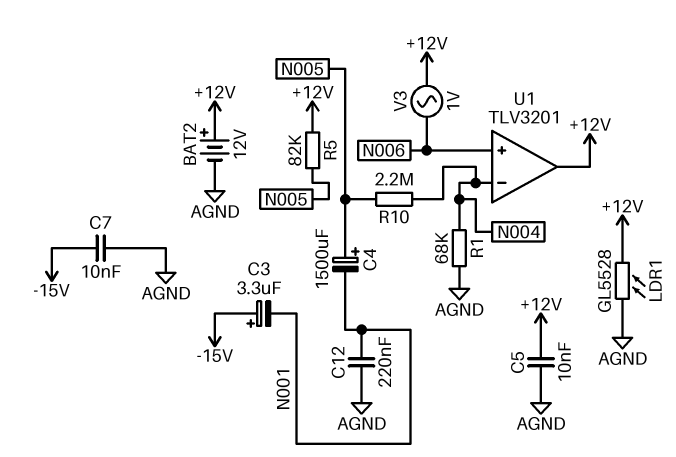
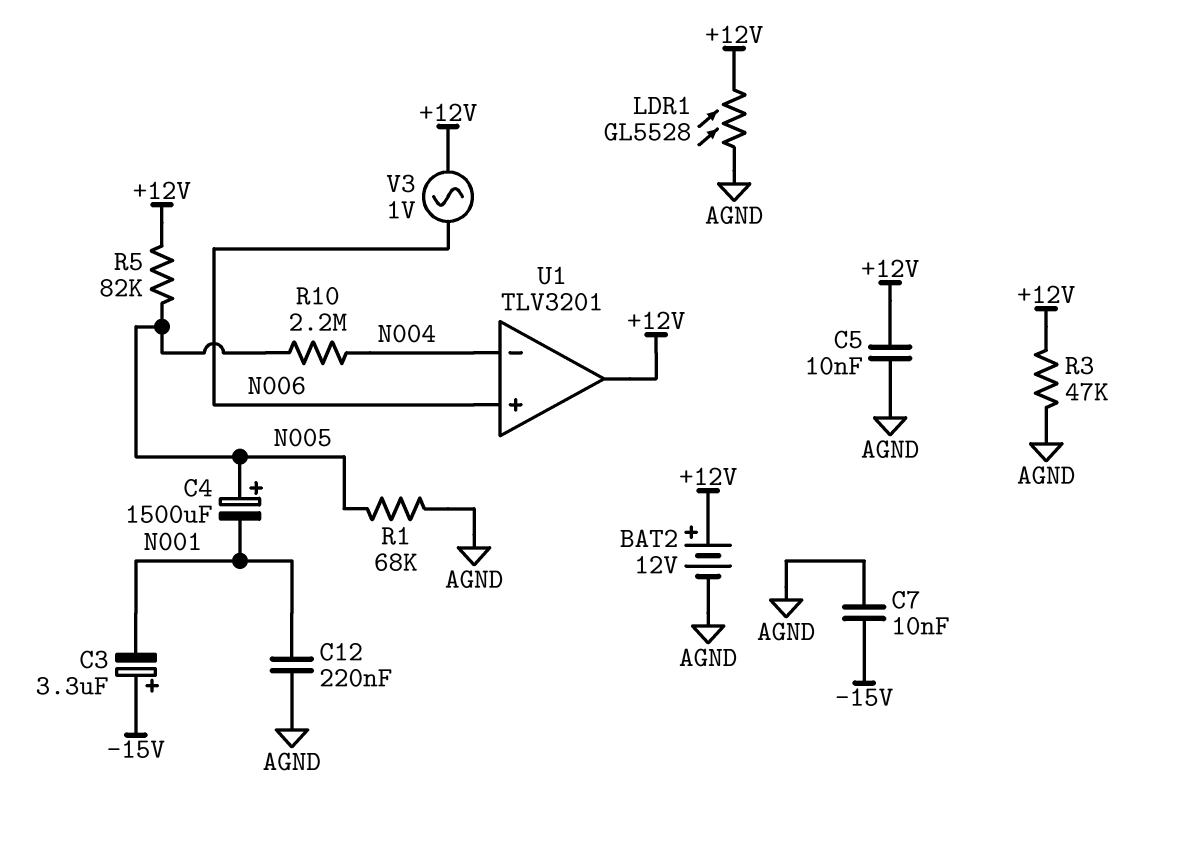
R1: 68k (AGND, N004) -> 68k (AGND, N005)
R3: none -> 47k (+12V, AGND)

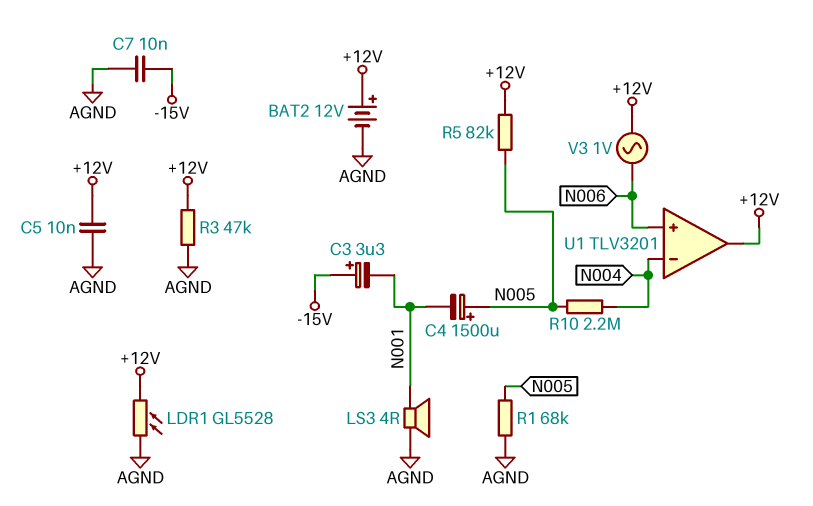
C12: 220nF (AGND, N001) -> none
LS3: none -> speaker 4R (AGND, N001)

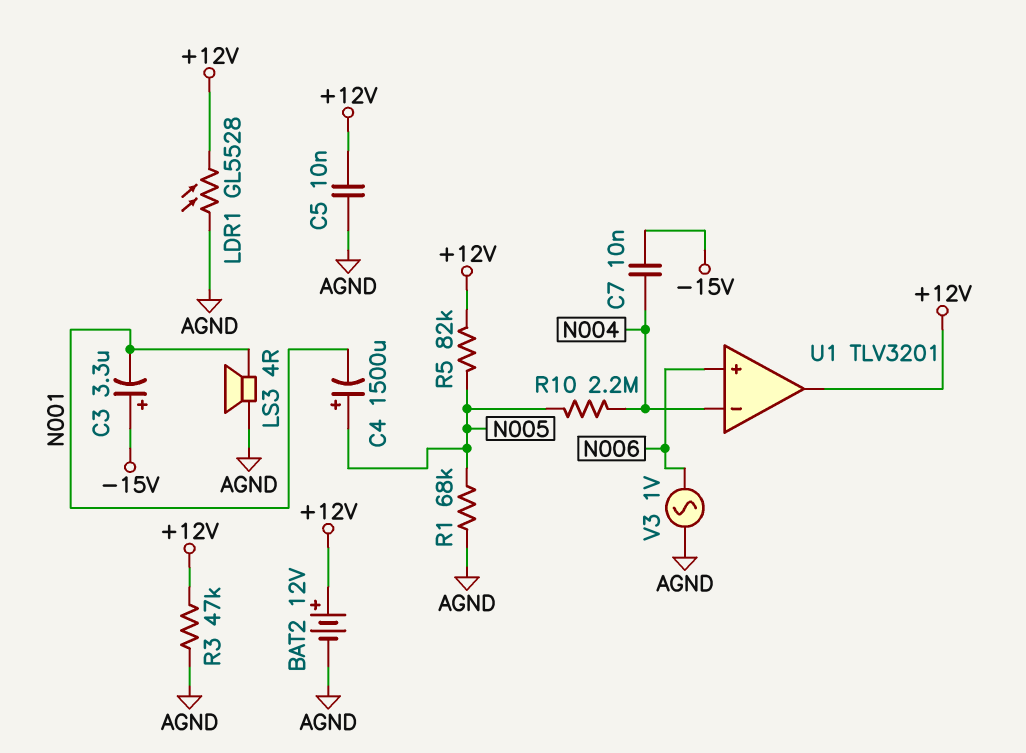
C7: 10nF (-15V, AGND) -> 10nF (-15V, N004)
V3: AC 1V (+12V, N006) -> AC 1V (AGND, N006)

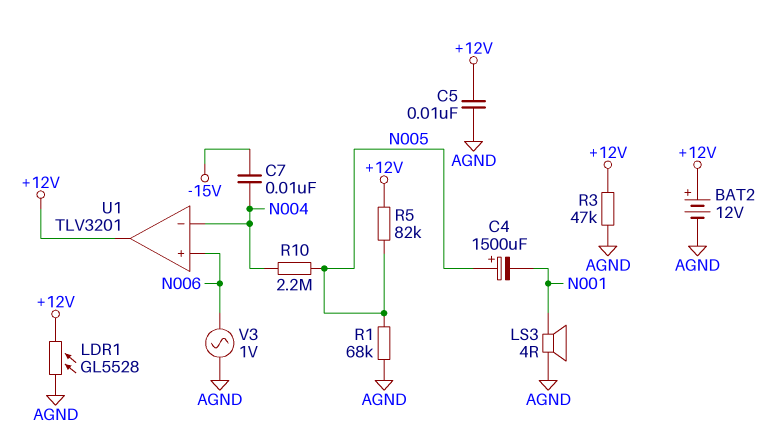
C3: 3.3uF (plus -15V, minus N001) -> none

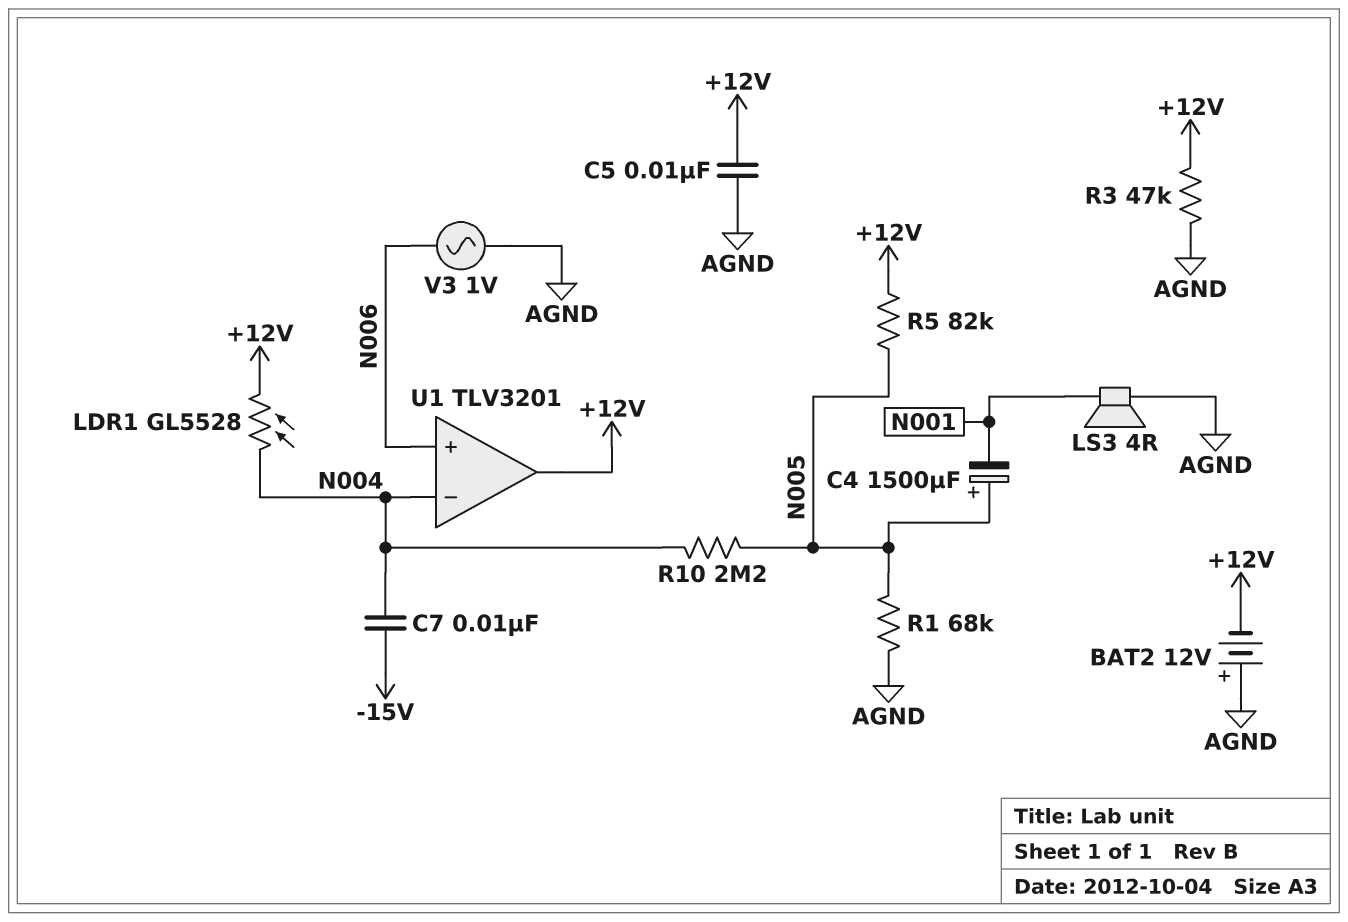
BAT2: 12V (plus +12V, minus AGND) -> 12V (plus AGND, minus +12V)
LDR1: GL5528 (+12V, AGND) -> GL5528 (+12V, N004)

